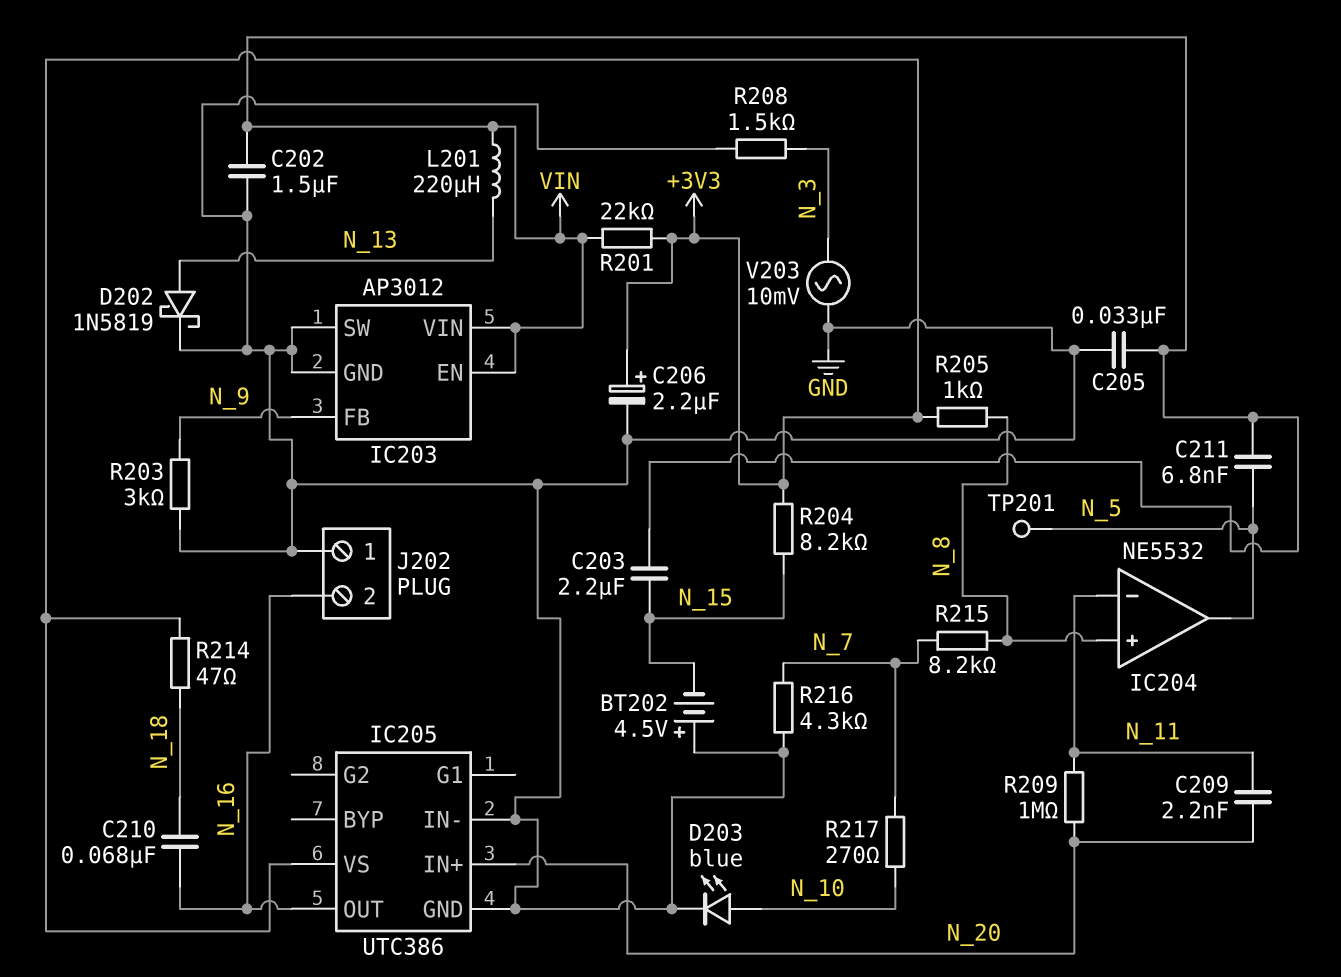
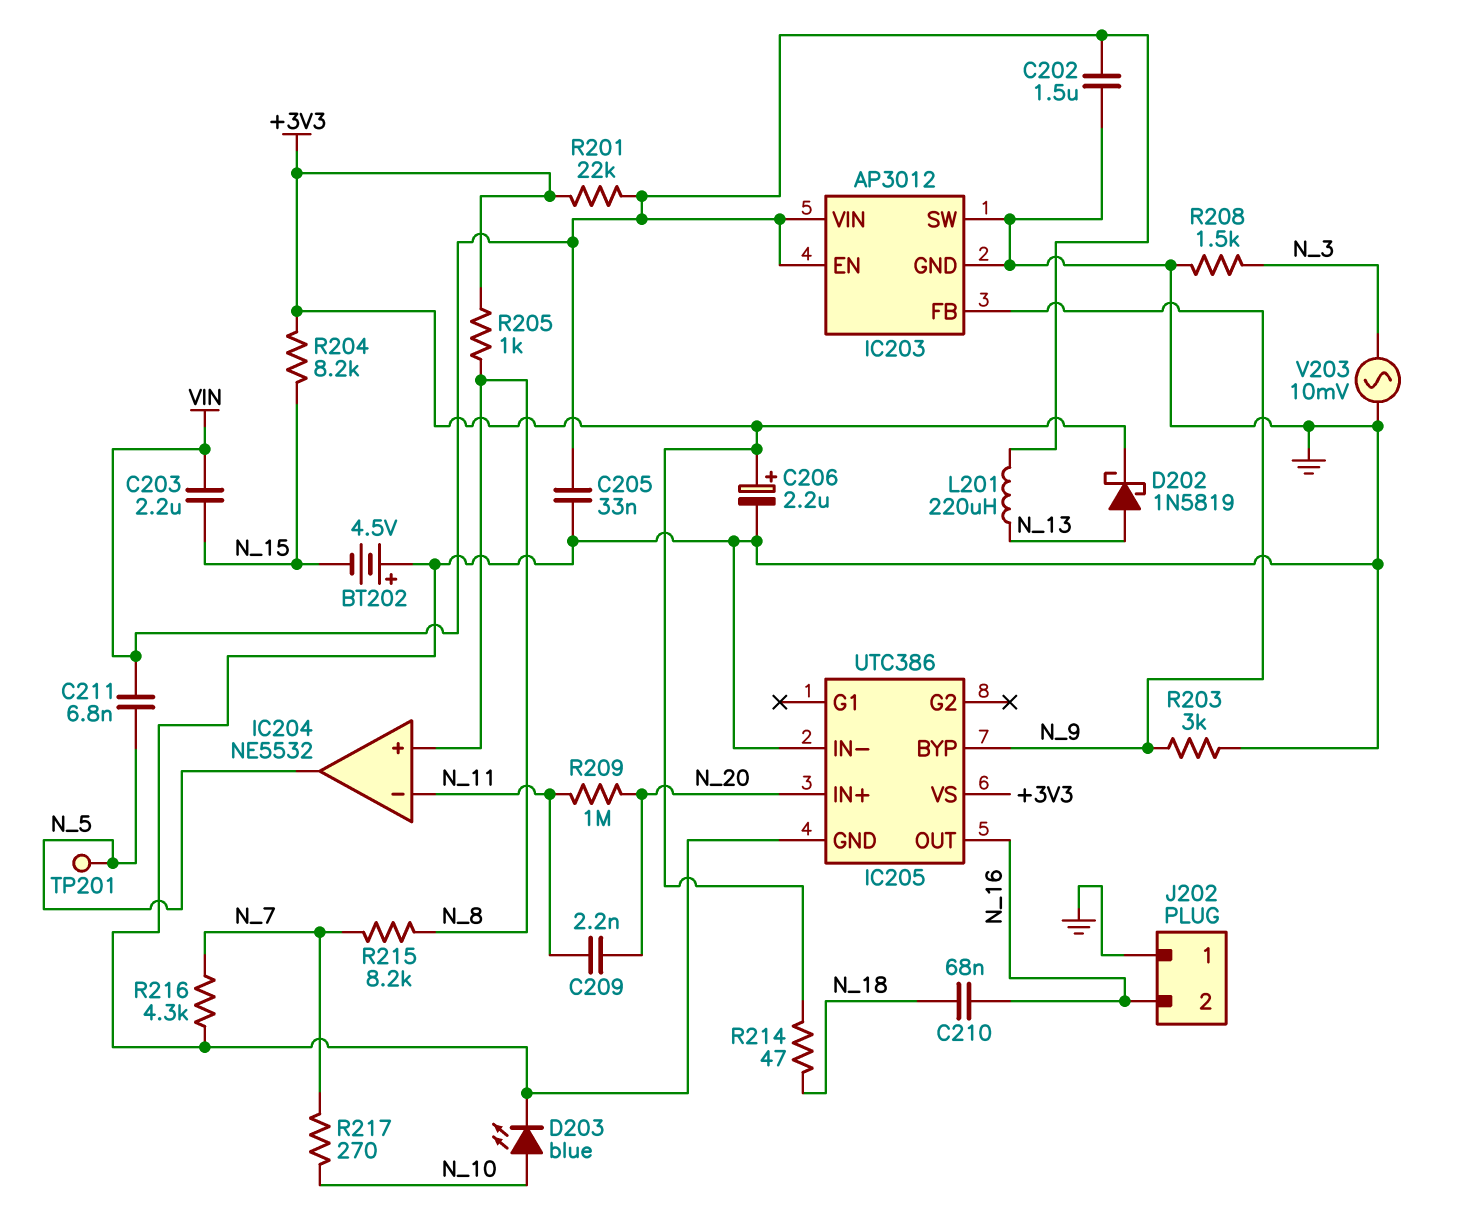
D202: schottky 1N5819 (A N_13, K GND) -> schottky 1N5819 (A N_13, K +3V3)
IC205 pin BYP: none -> N_9

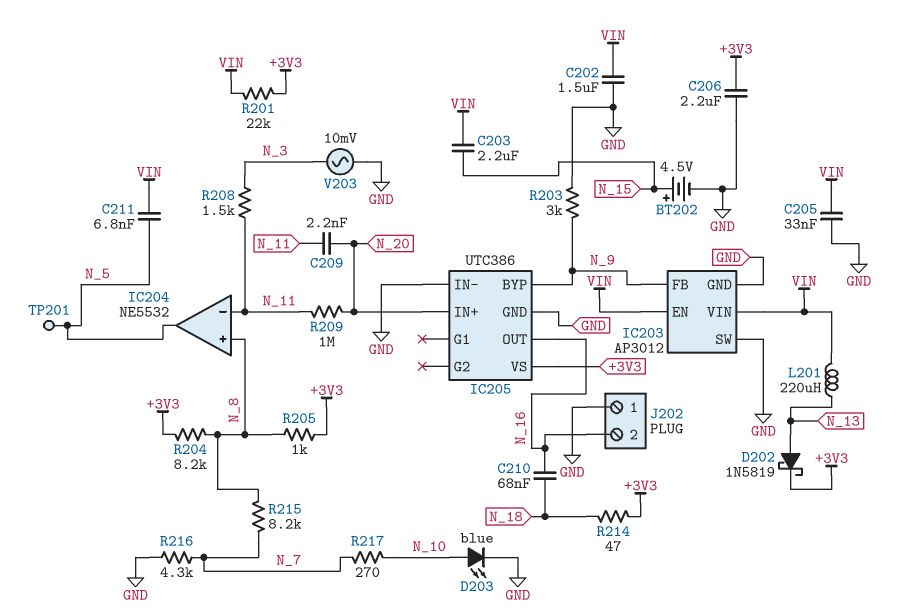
BT202: 4.5V (plus GND, minus N_15) -> 4.5V (plus N_15, minus GND)
C206: 2.2uF (plus +3V3, minus GND) -> 2.2uF (+3V3, GND)
R204: 8.2k (+3V3, N_15) -> 8.2k (+3V3, N_8)
R208: 1.5k (GND, N_3) -> 1.5k (N_3, N_11)

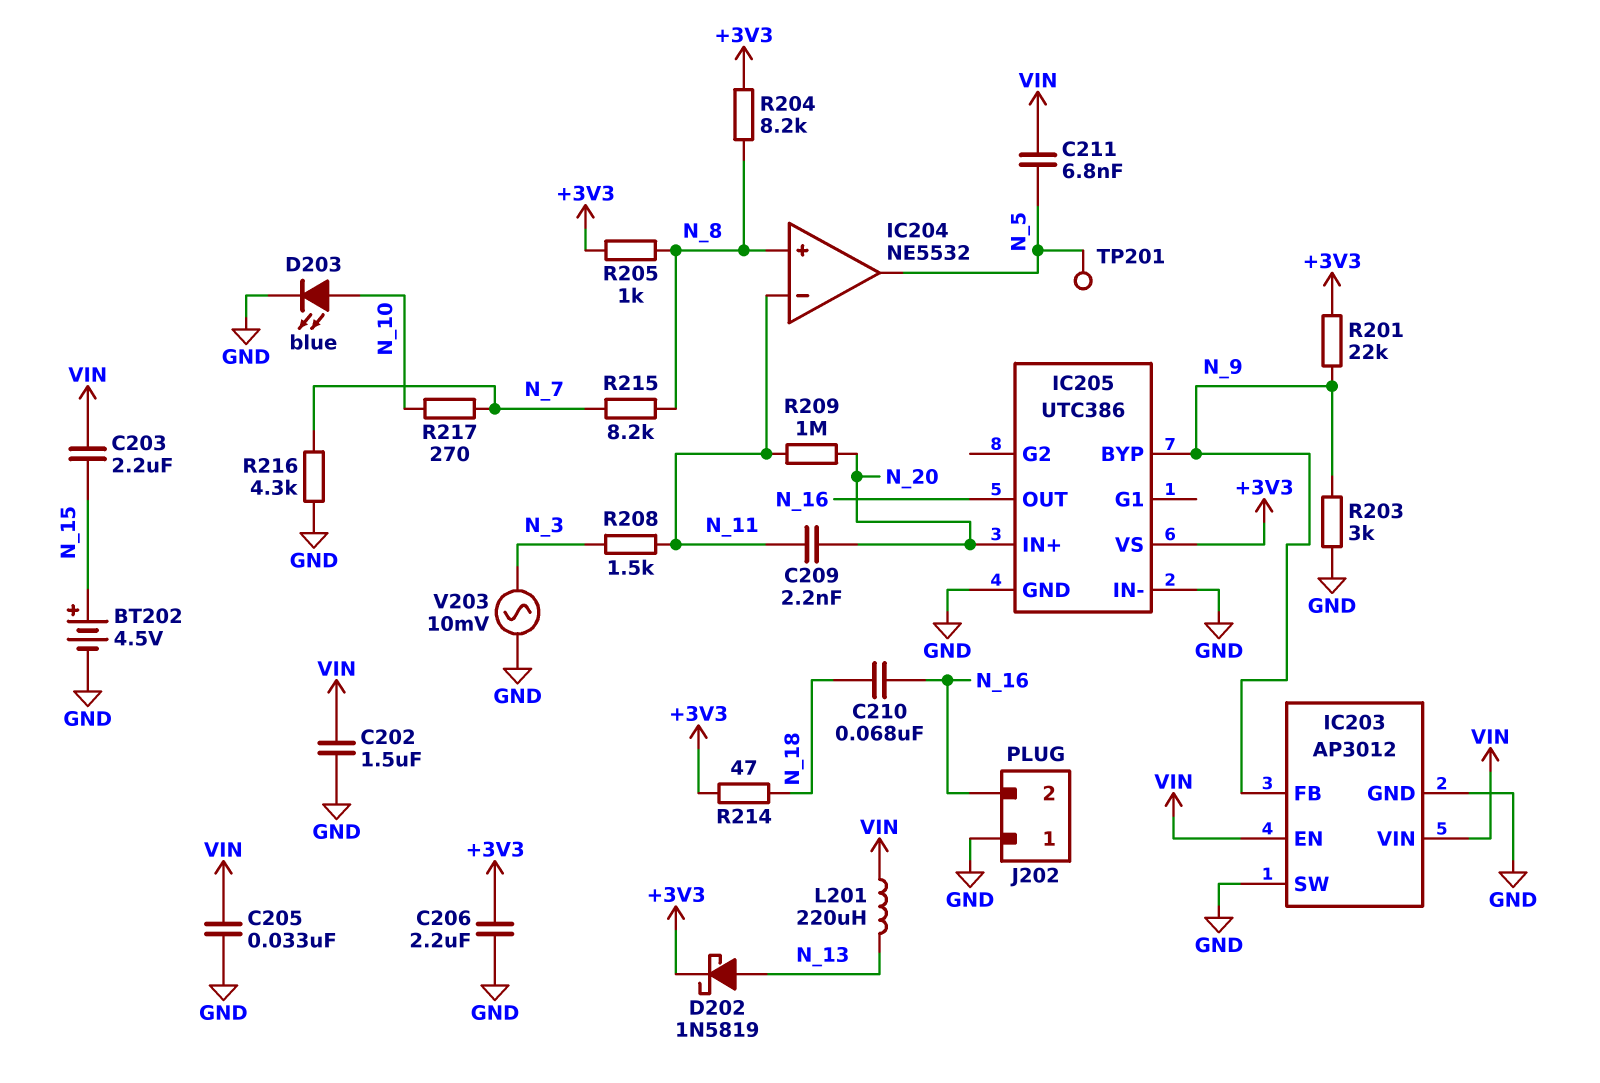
R201: 22k (+3V3, VIN) -> 22k (+3V3, N_9)

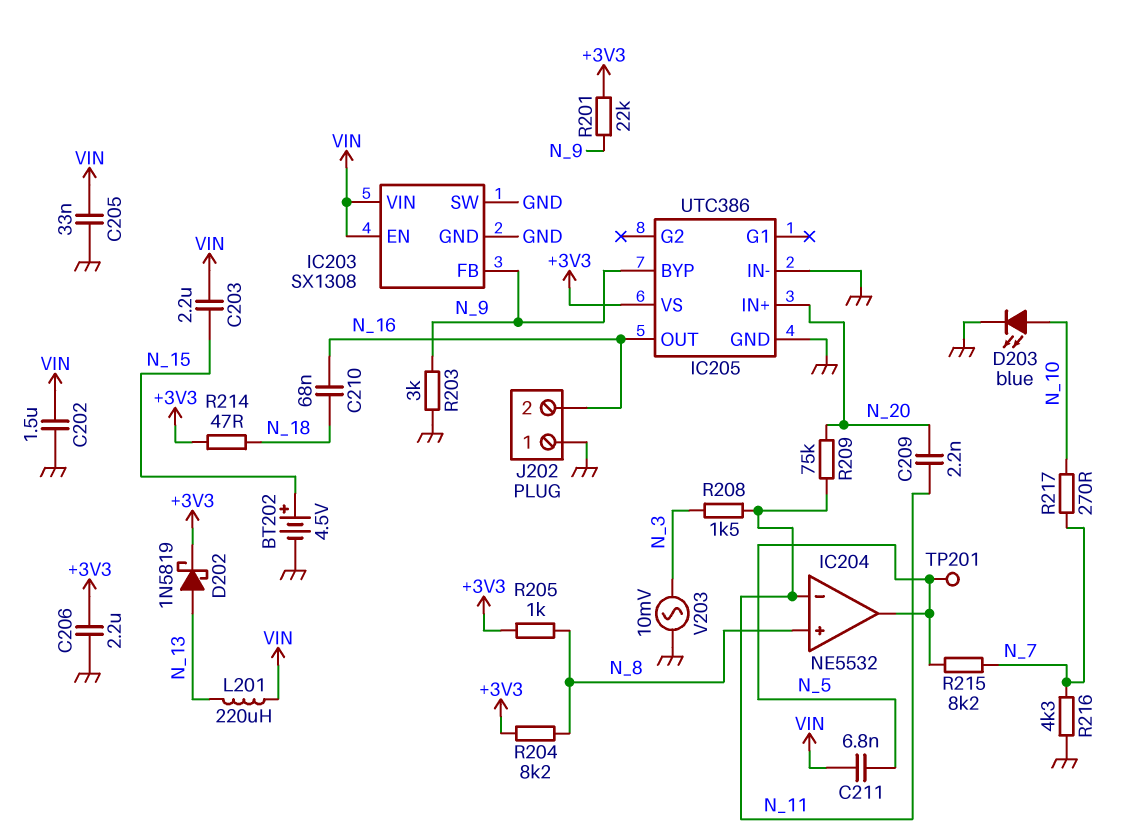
IC203: AP3012 -> SX1308
R209: 1M (N_11, N_20) -> 75k (N_11, N_20)
R215: 8.2k (N_7, N_8) -> 8.2k (N_5, N_7)

